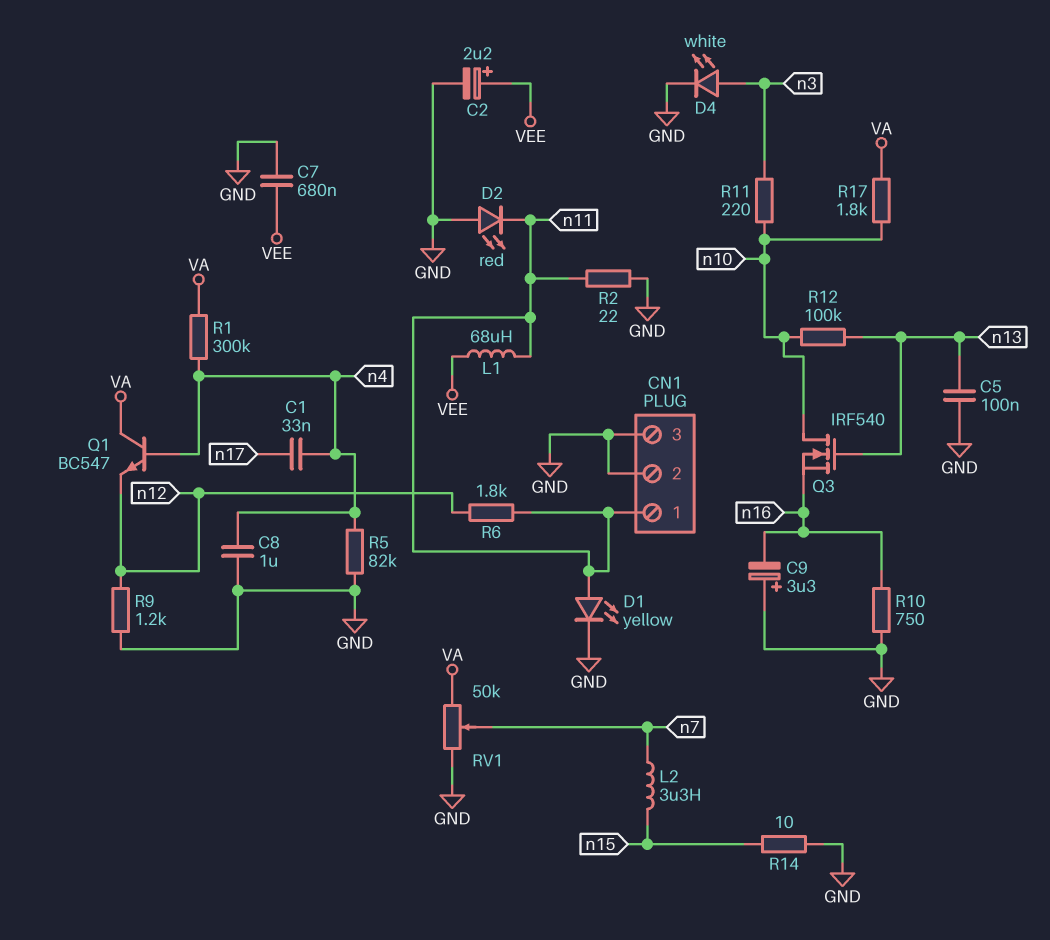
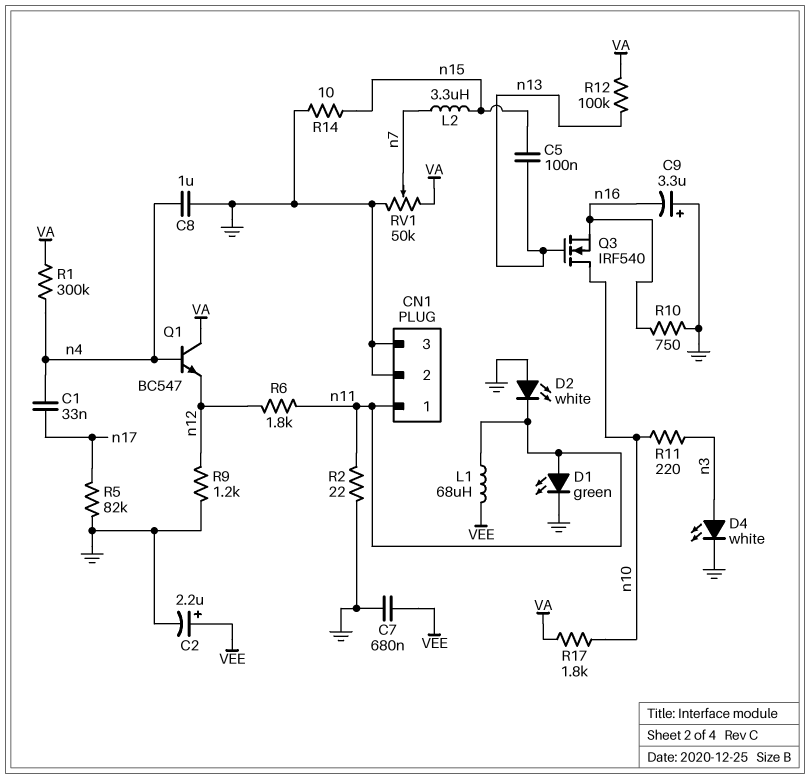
C5: 100nF (GND, n13) -> 100nF (n13, n15)
D1: LED yellow (A n11, K GND) -> LED green (A n11, K GND)
D2: LED red (A GND, K n11) -> LED white (A GND, K n11)
R5: 82k (GND, n4) -> 82k (GND, n17)
R12: 100k (n10, n13) -> 100k (VA, n13)

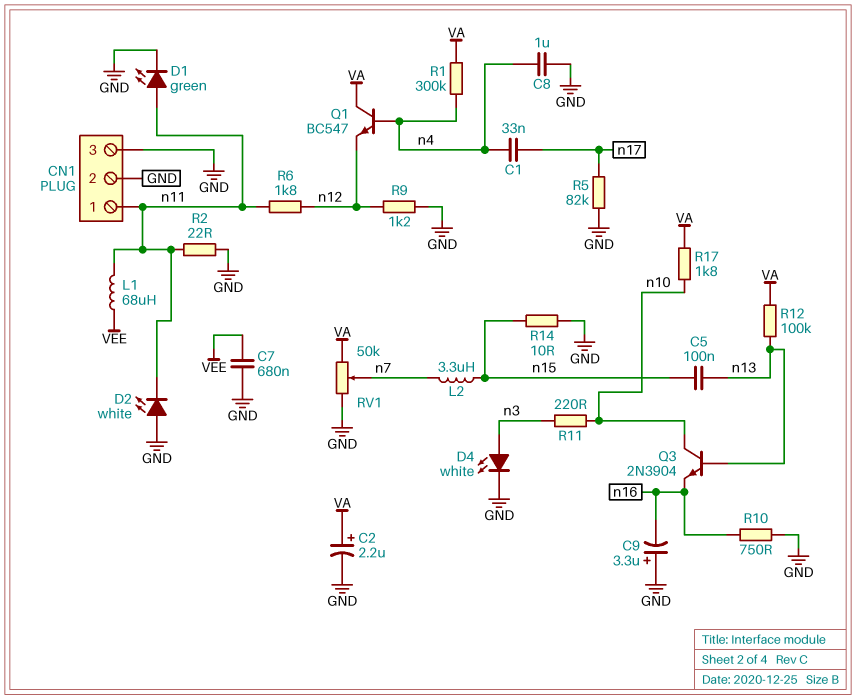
C2: 2.2uF (plus VEE, minus GND) -> 2.2uF (plus VA, minus GND)
Q3: NMOS IRF540 (G n13, D n10, S n16) -> NPN 2N3904 (B n13, C n10, E n16)

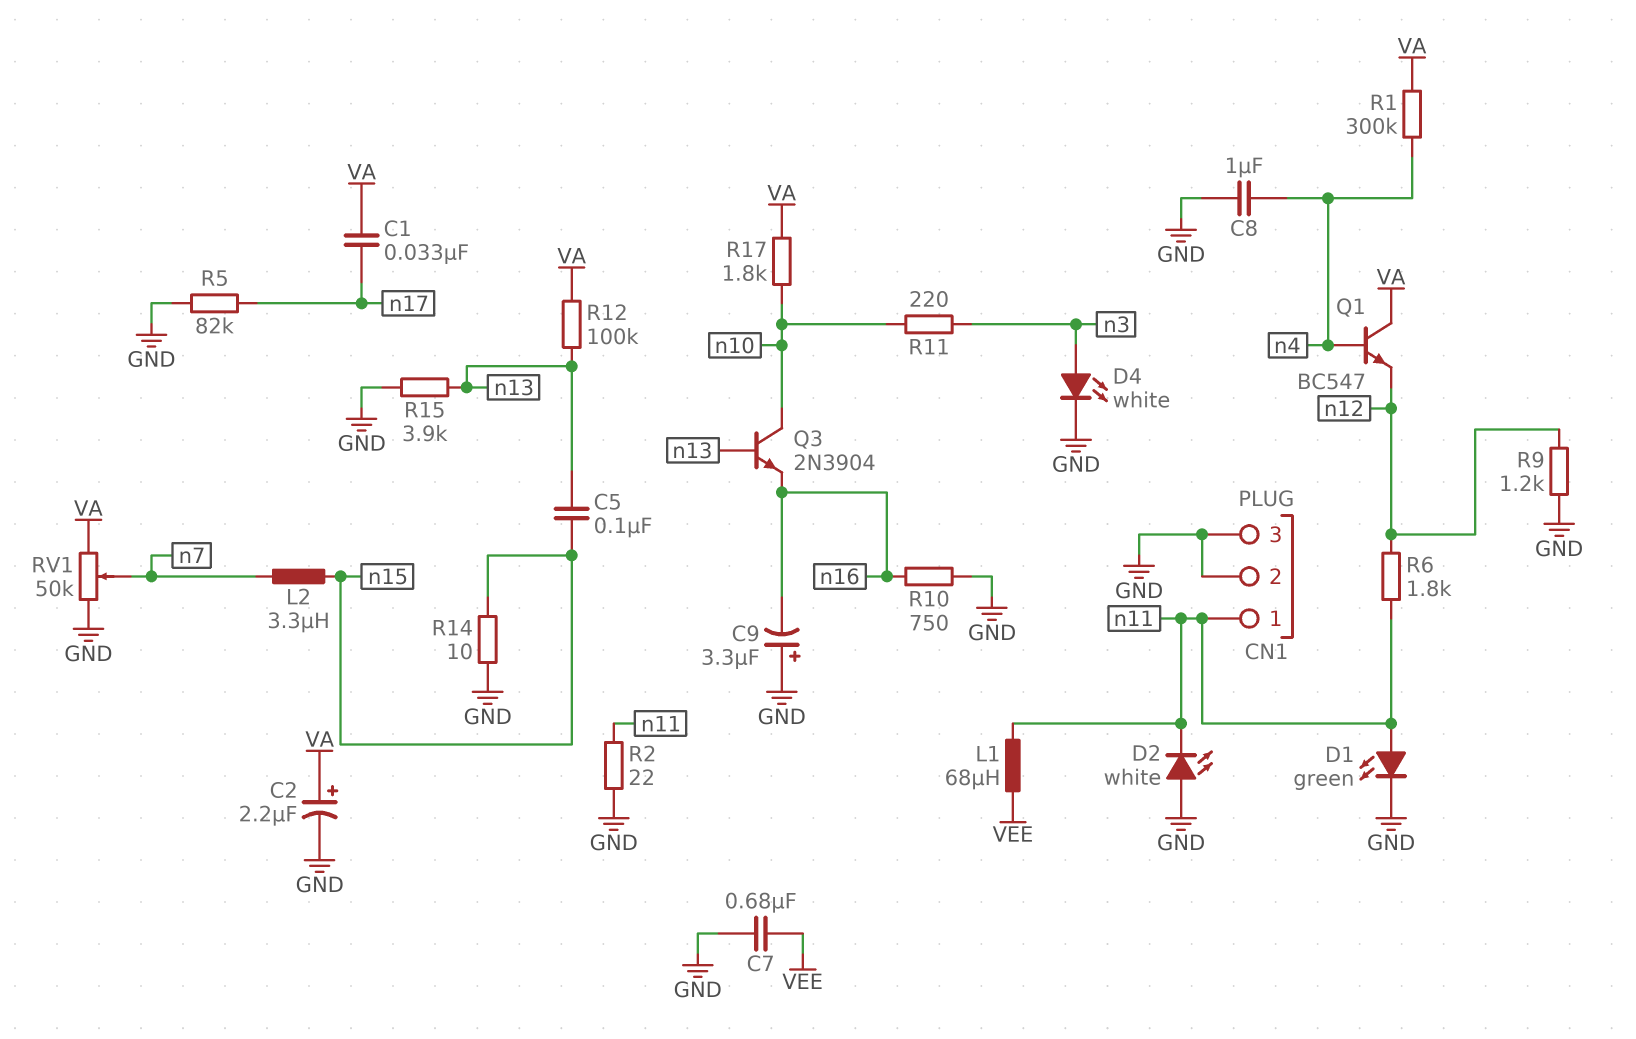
C1: 33nF (n4, n17) -> 33nF (VA, n17)
R15: none -> 3.9k (GND, n13)

